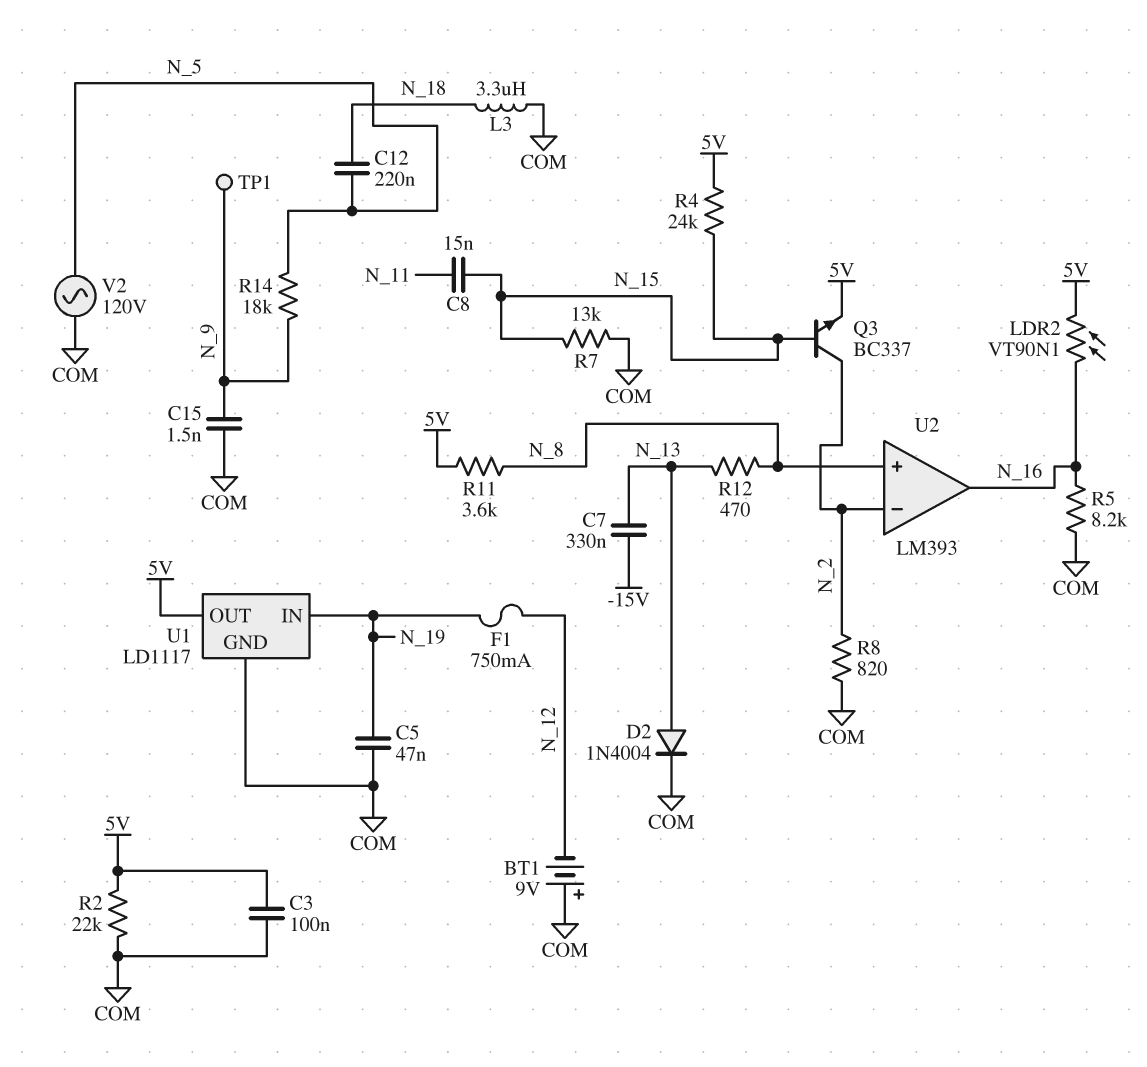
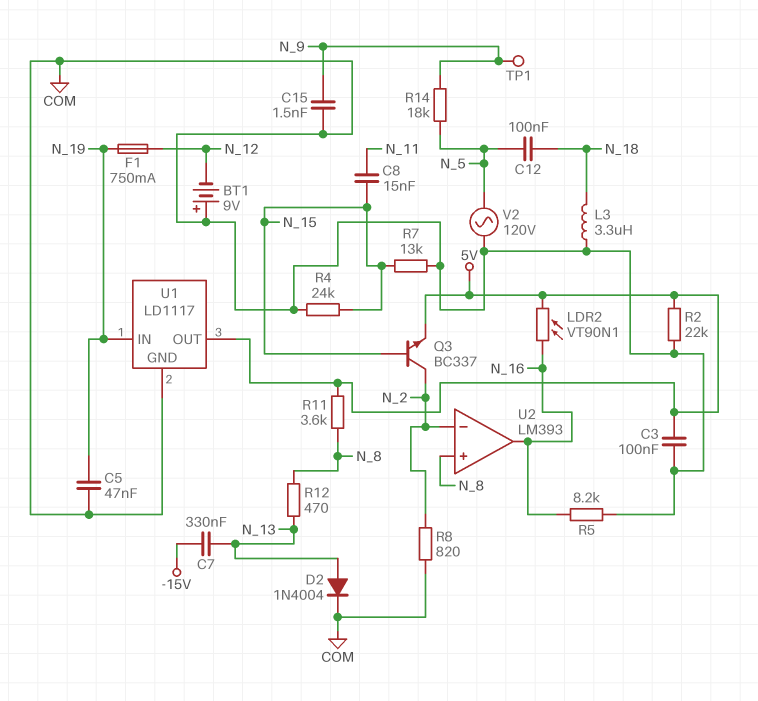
C12: 220nF (N_5, N_18) -> 100nF (N_5, N_18)
R4: 24k (5V, N_15) -> 24k (COM, N_15)

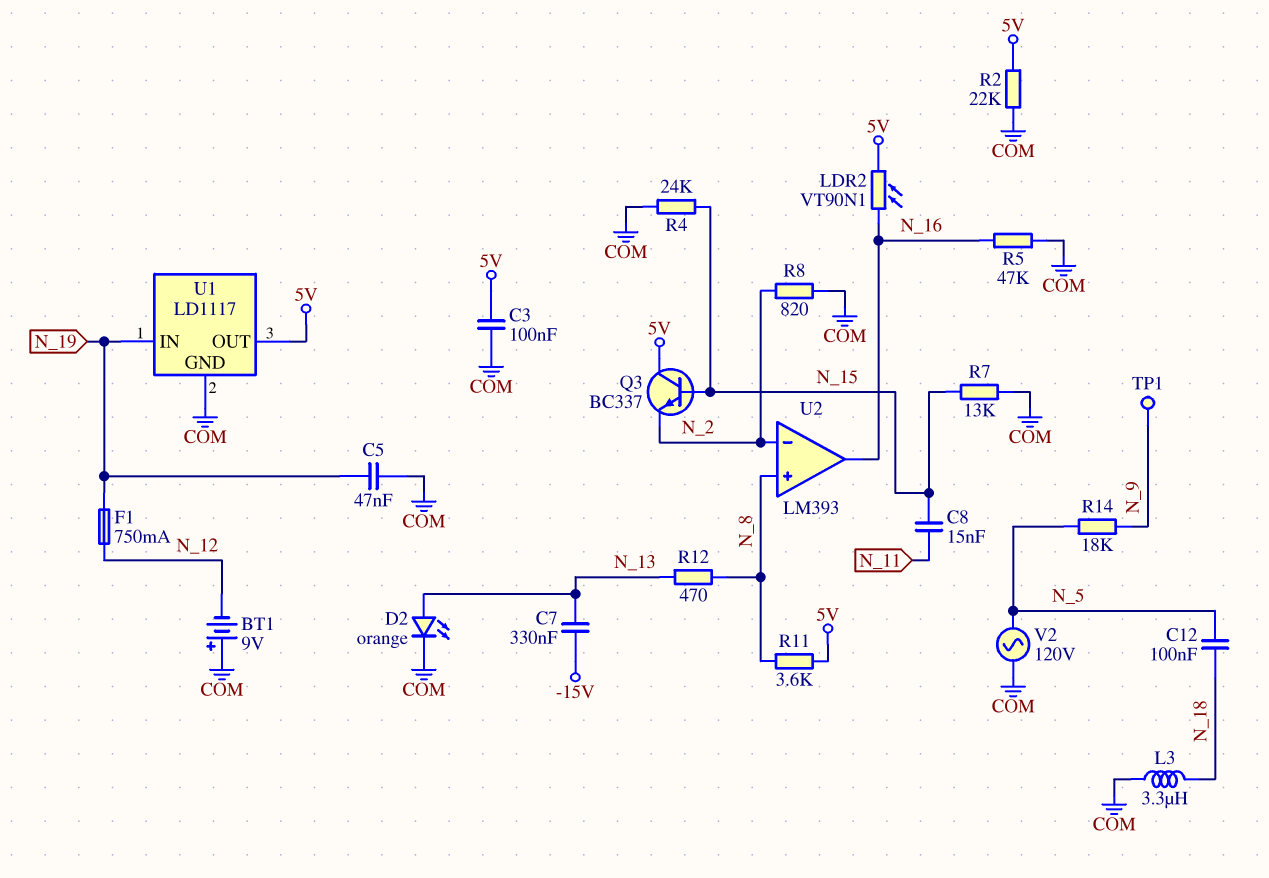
C15: 1.5nF (COM, N_9) -> none
D2: diode 1N4004 (A N_13, K COM) -> LED orange (A N_13, K COM)
Q3: NPN BC337 (B N_15, C N_2, E 5V) -> NPN BC337 (B N_15, C 5V, E N_2)
R5: 8.2k (COM, N_16) -> 47k (COM, N_16)

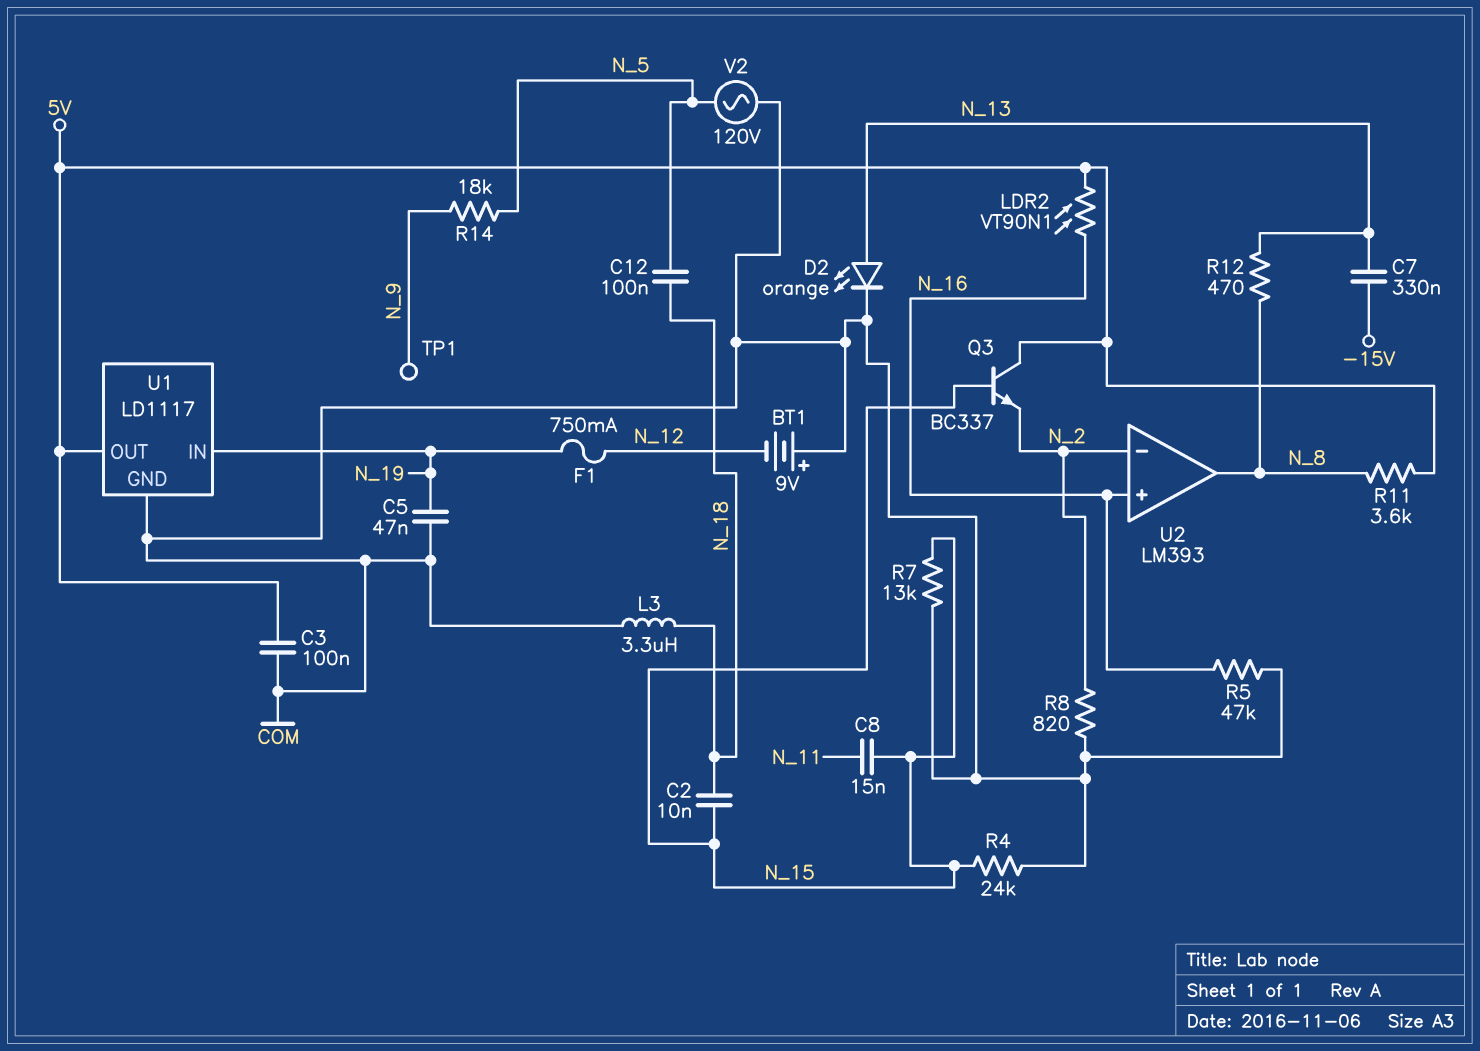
C2: none -> 10nF (N_15, N_18)
R2: 22k (5V, COM) -> none
U2 pin in+: N_8 -> N_16
U2 pin out: N_16 -> N_8

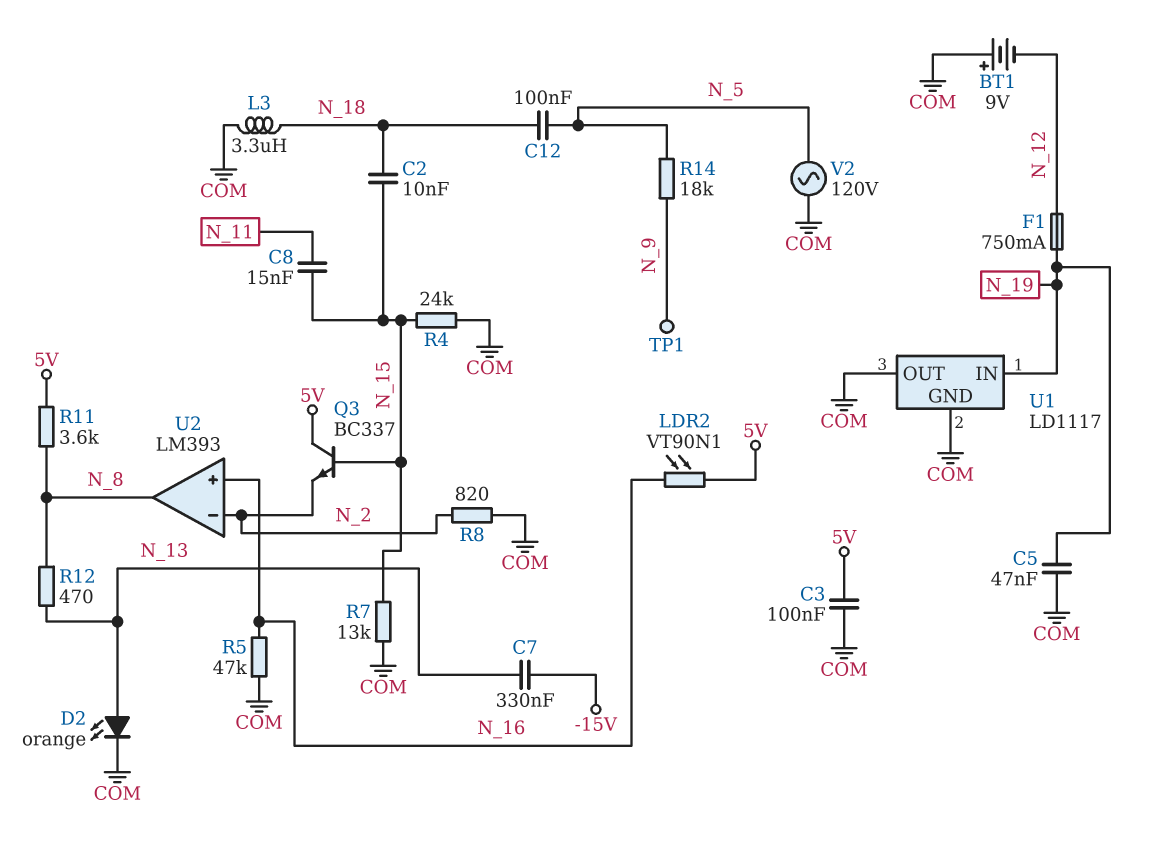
U1 pin OUT: 5V -> COM

